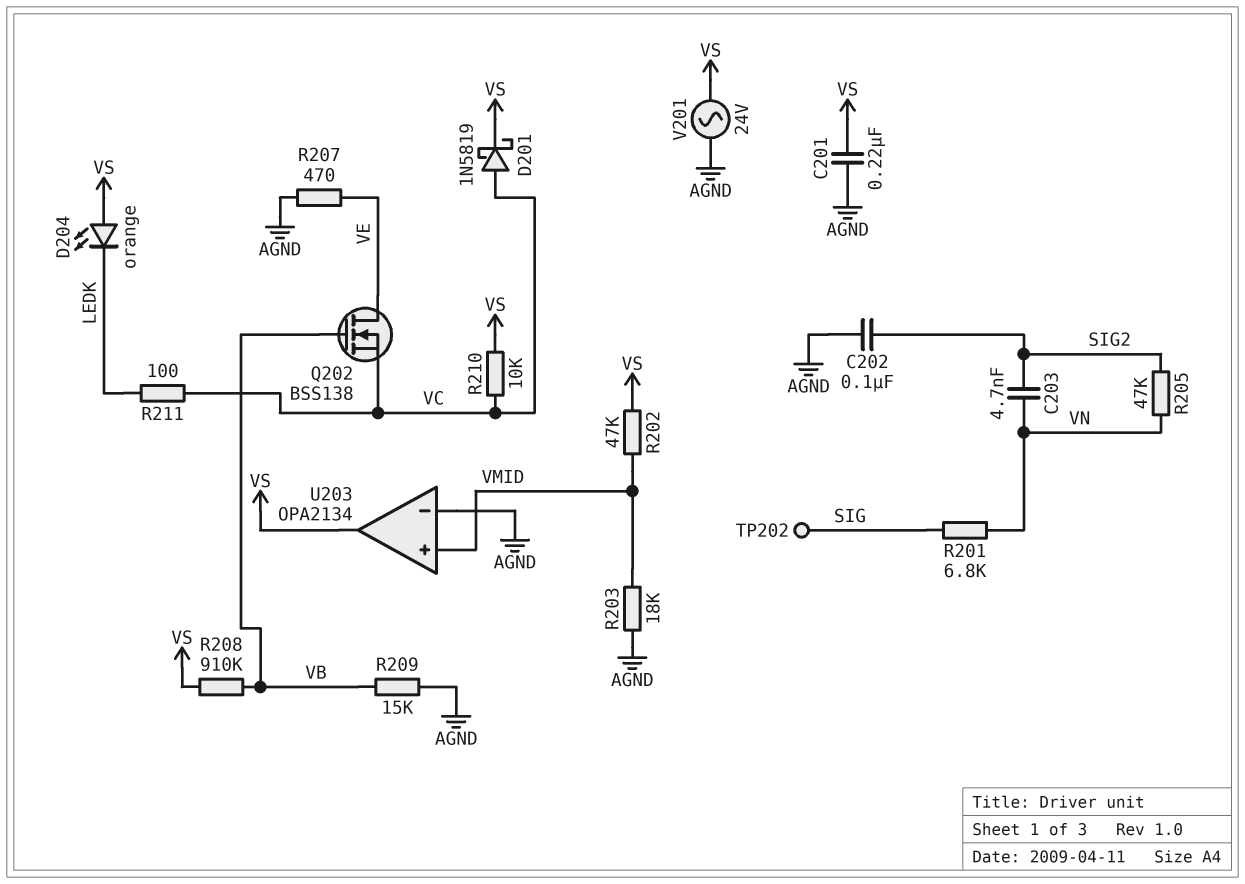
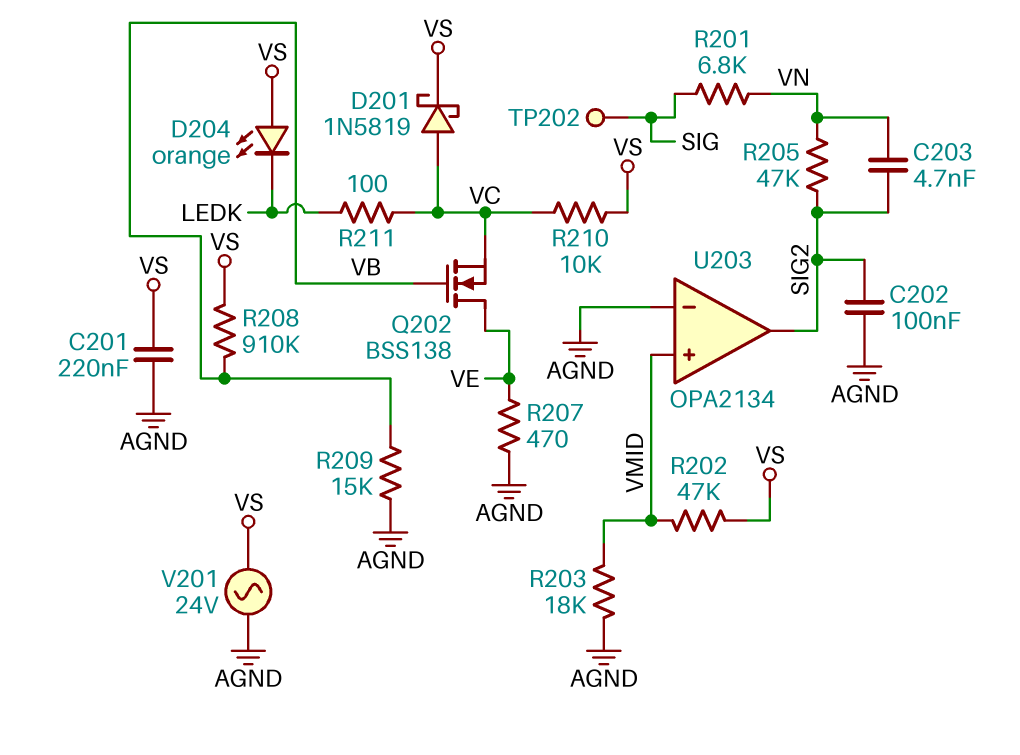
U203 pin out: VS -> SIG2

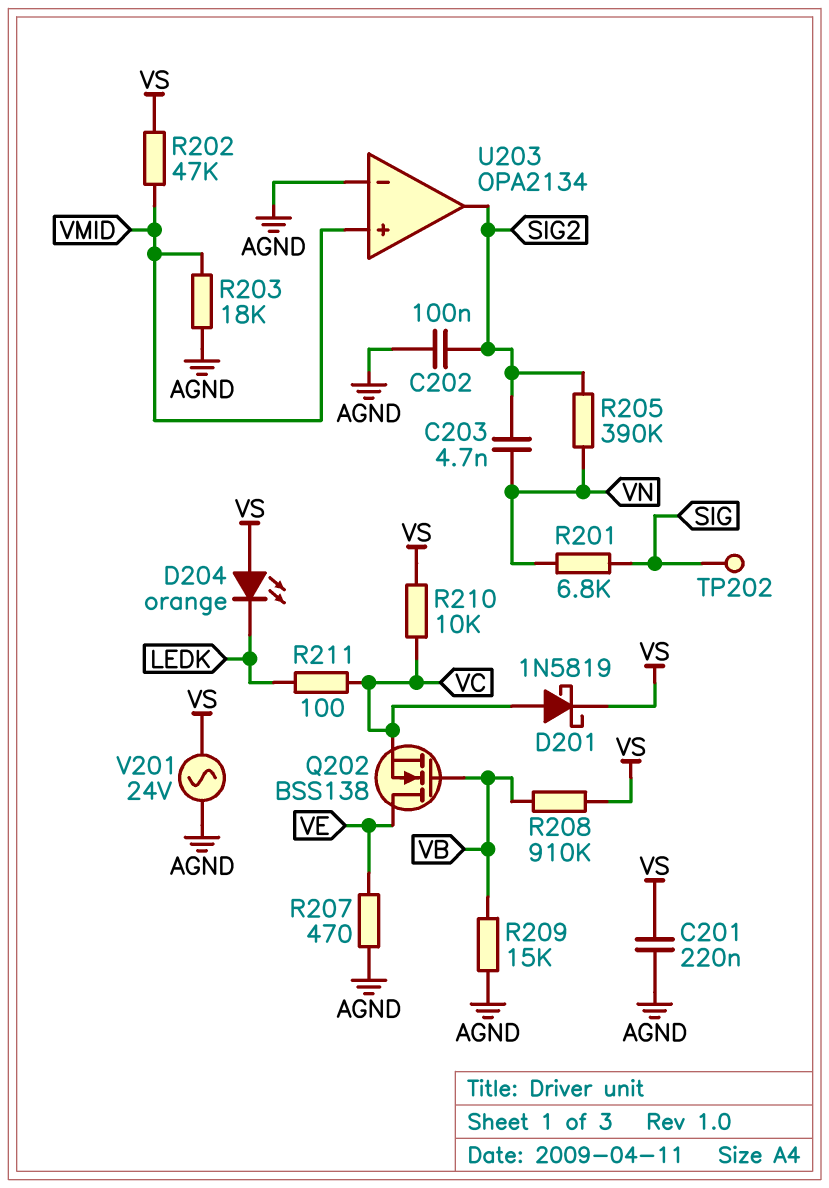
R205: 47k (SIG2, VN) -> 390k (SIG2, VN)

